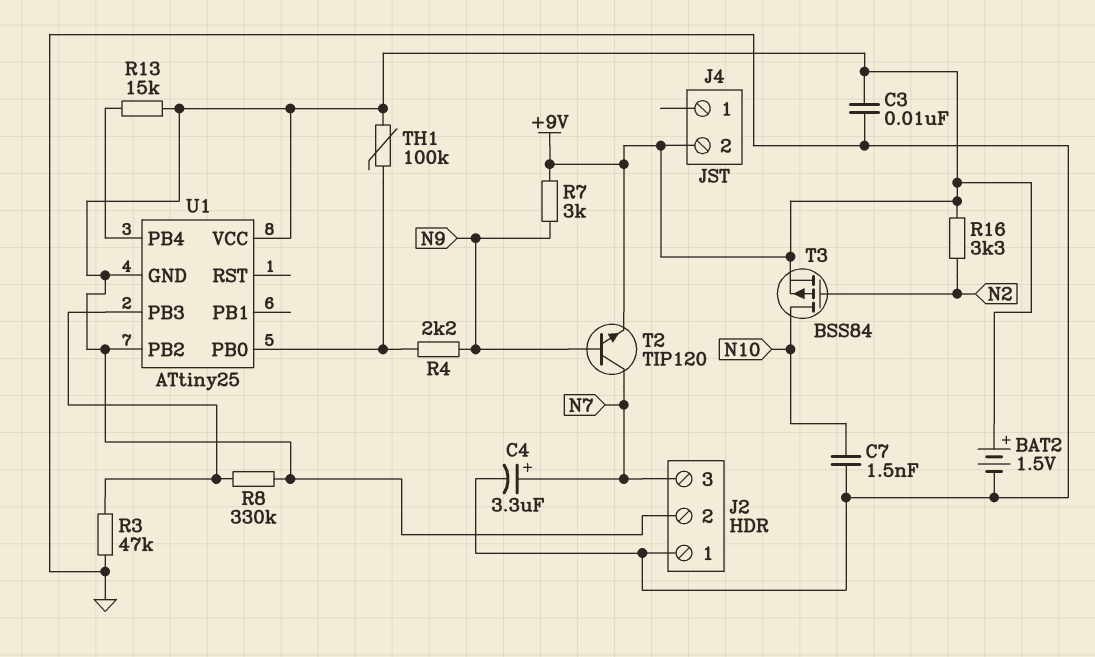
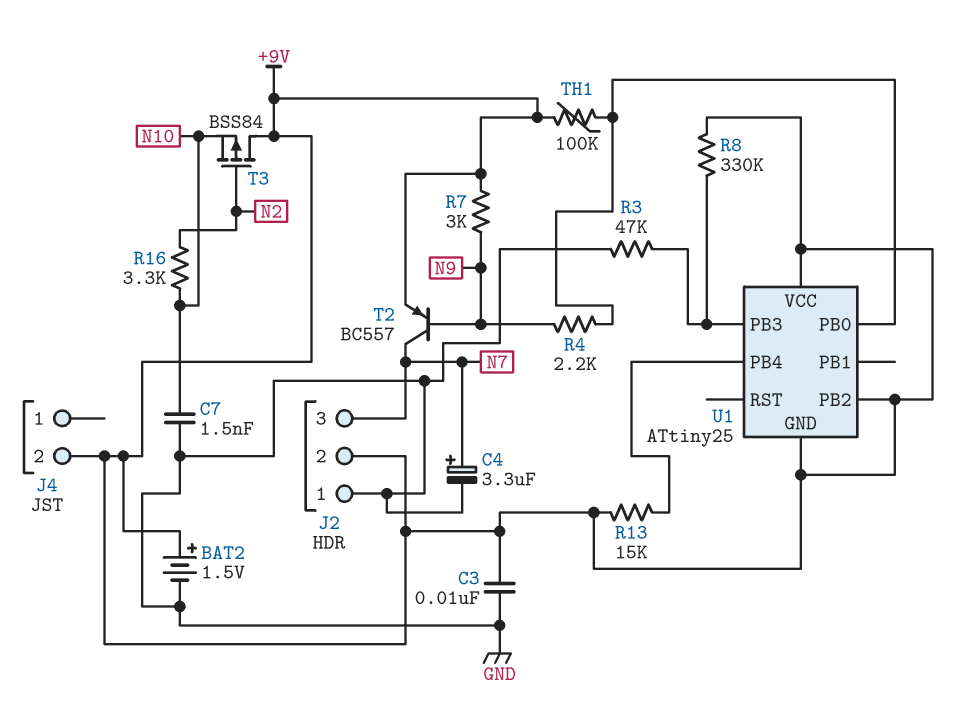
R16: 3.3k (+9V, N2) -> 3.3k (N2, N10)
T2: NPN TIP120 (B N9, C N7, E +9V) -> PNP BC557 (B N9, C N7, E +9V)
T3: PMOS BSS84 (G N2, D N10, S +9V) -> PMOS BSS84 (G N2, D +9V, S N10)

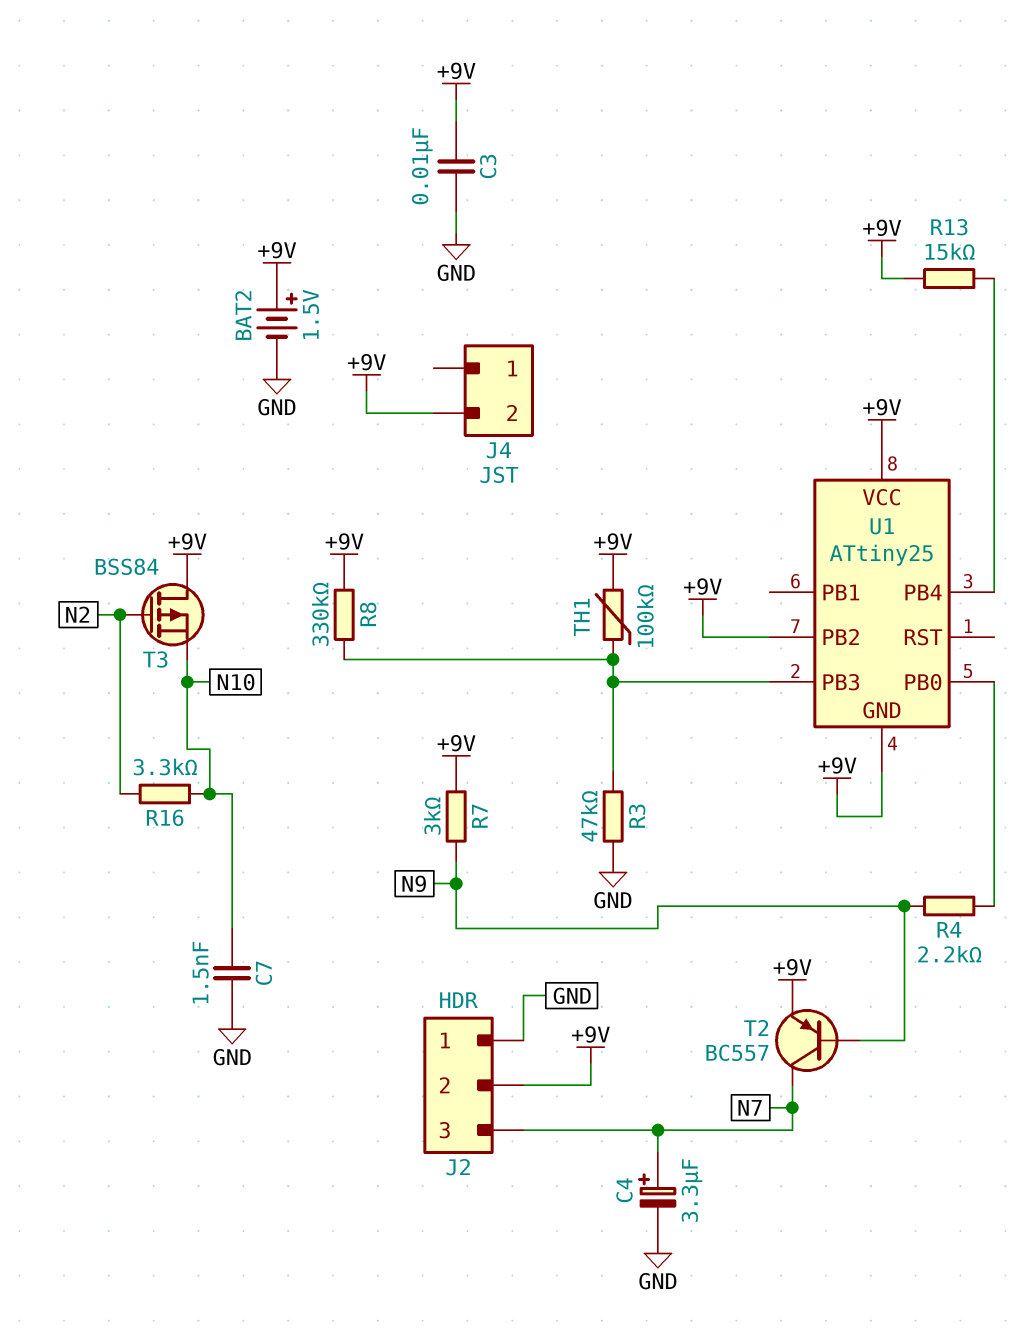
TH1: 100k (+9V, U1/PB0) -> 100k (+9V, U1/PB3)

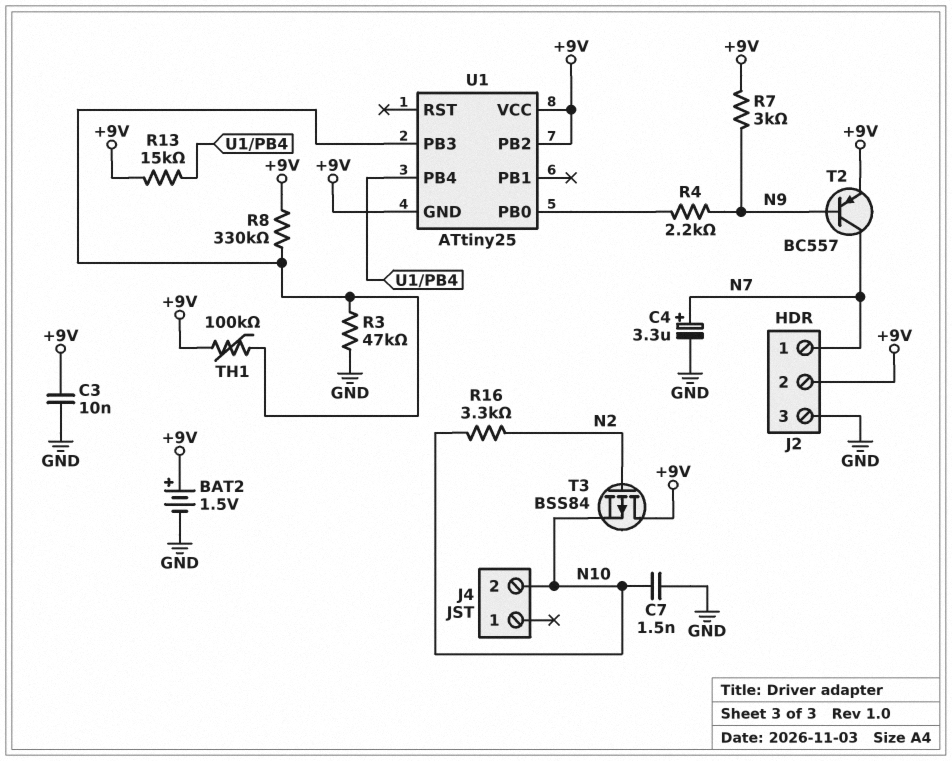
J2 pin 1: GND -> N7
J2 pin 3: N7 -> GND
J4 pin 2: +9V -> N10

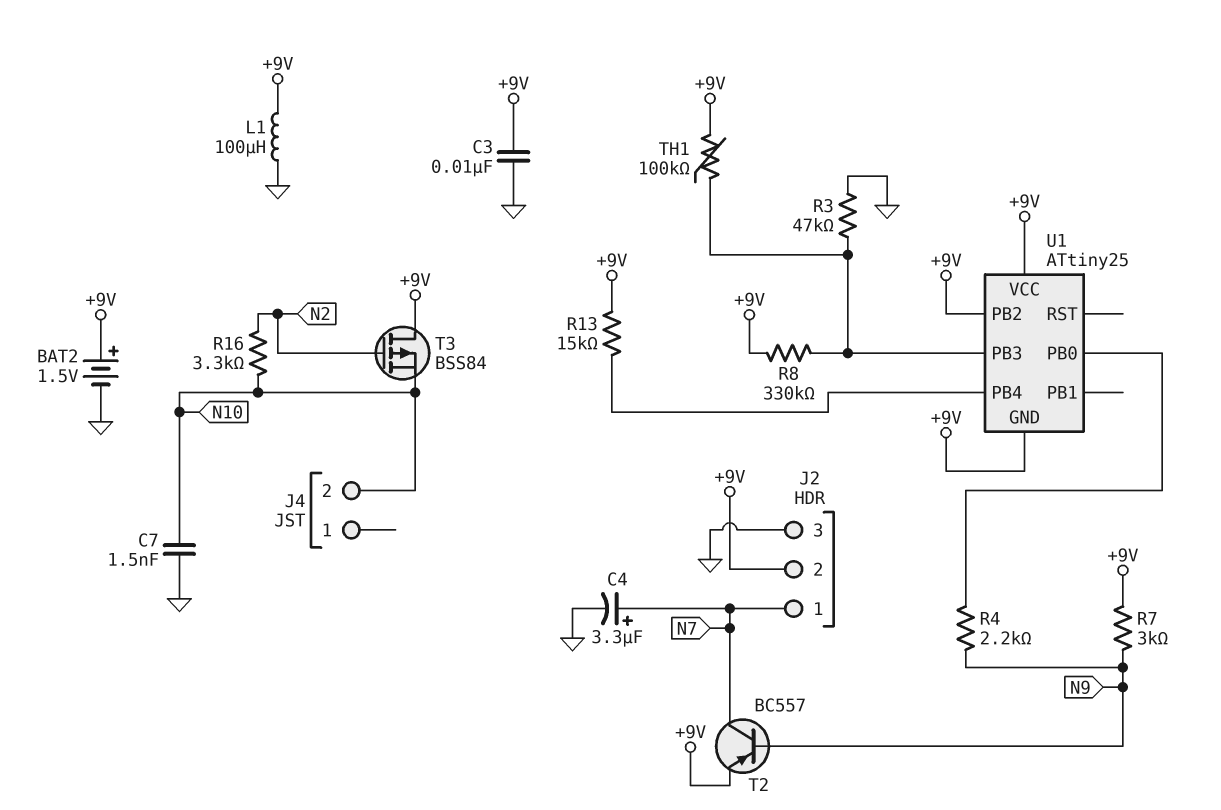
L1: none -> 100uH (+9V, GND)

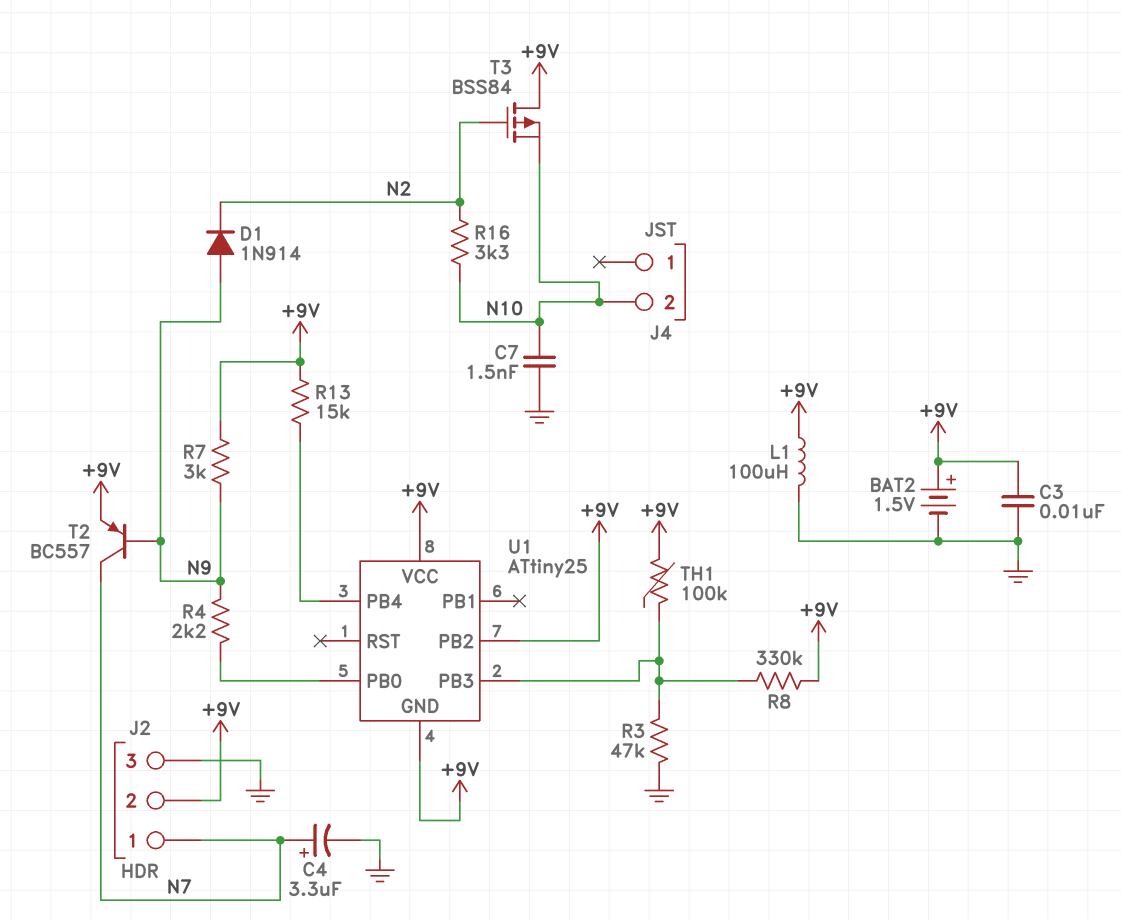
D1: none -> diode 1N914 (A N9, K N2)

